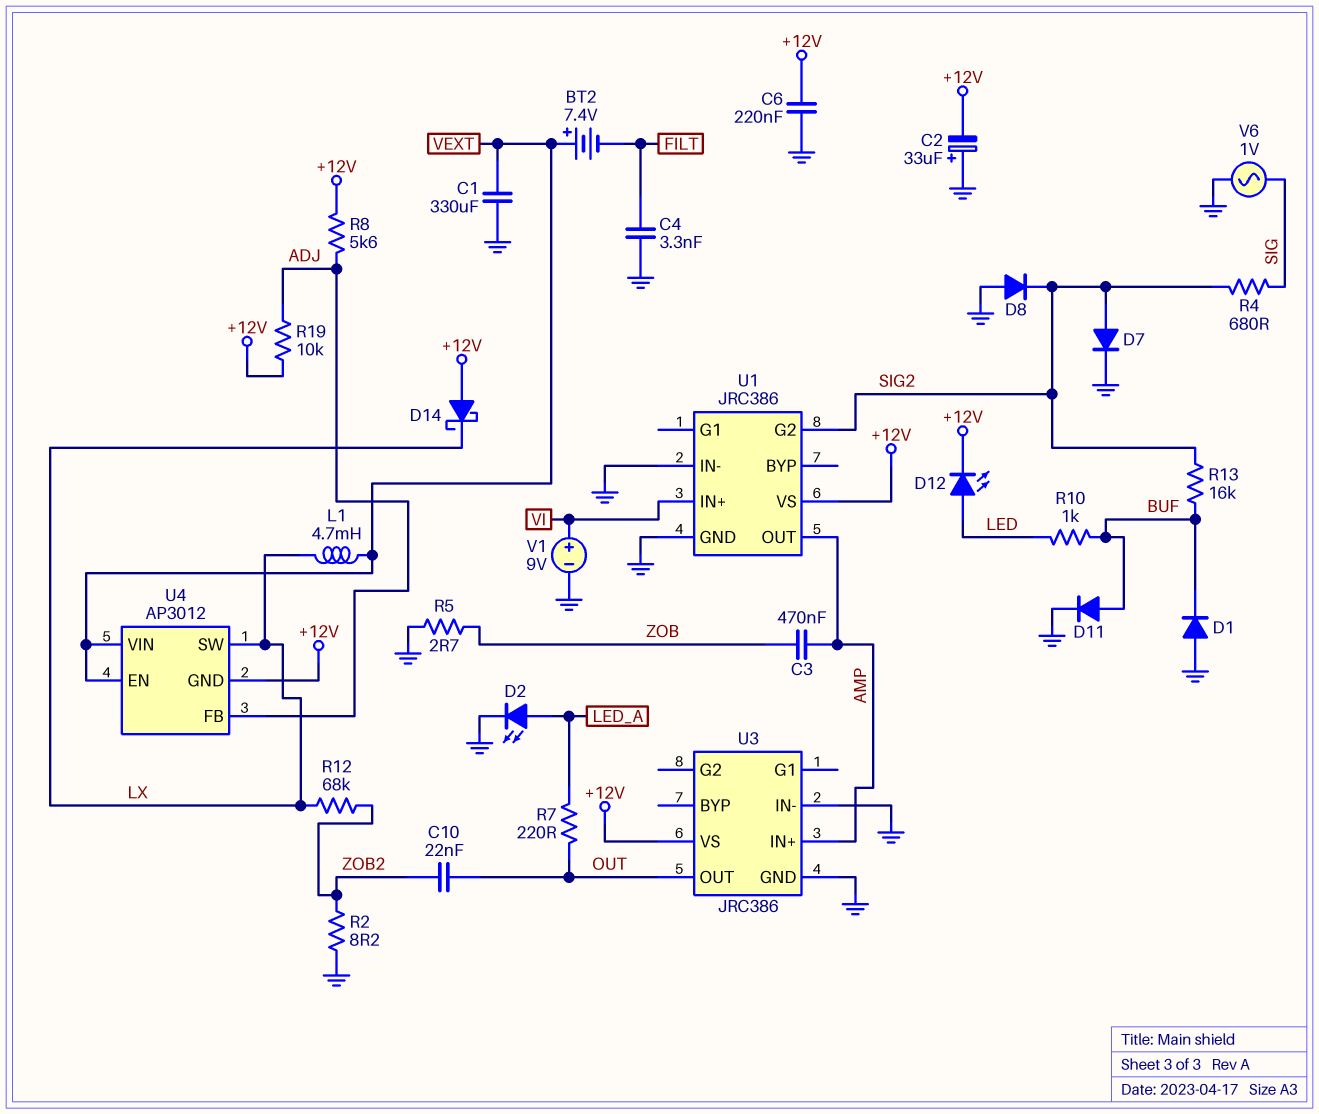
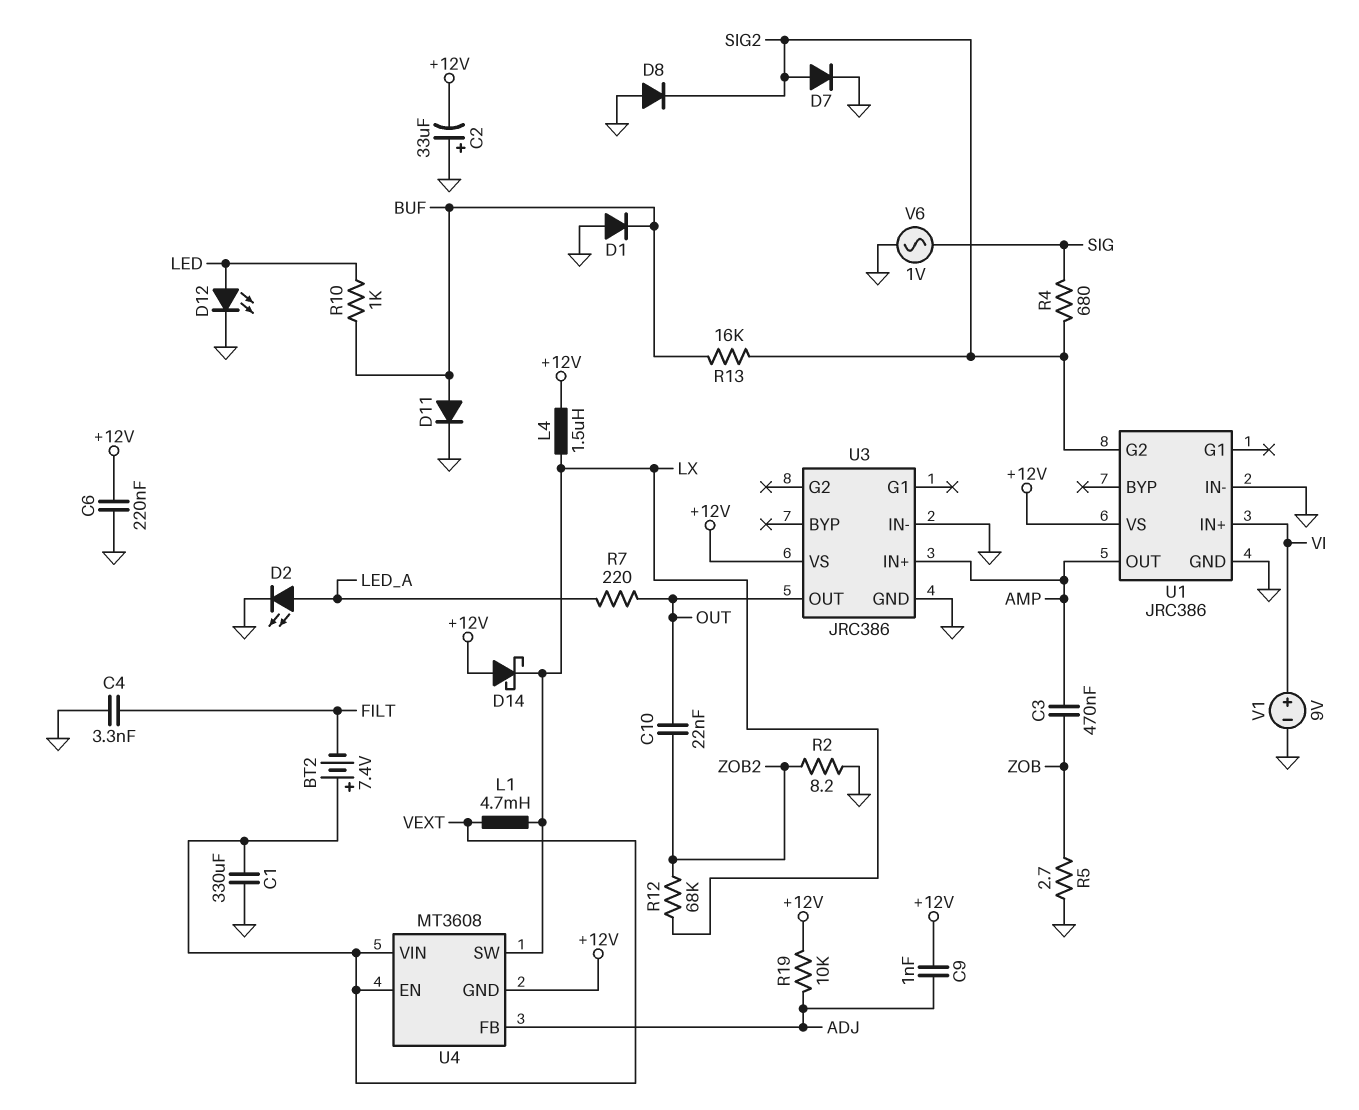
C9: none -> 1nF (+12V, ADJ)
D12: LED (A LED, K +12V) -> LED (A LED, K GND)
L4: none -> 1.5uH (+12V, LX)
R8: 5.6k (+12V, ADJ) -> none
U4: AP3012 -> MT3608

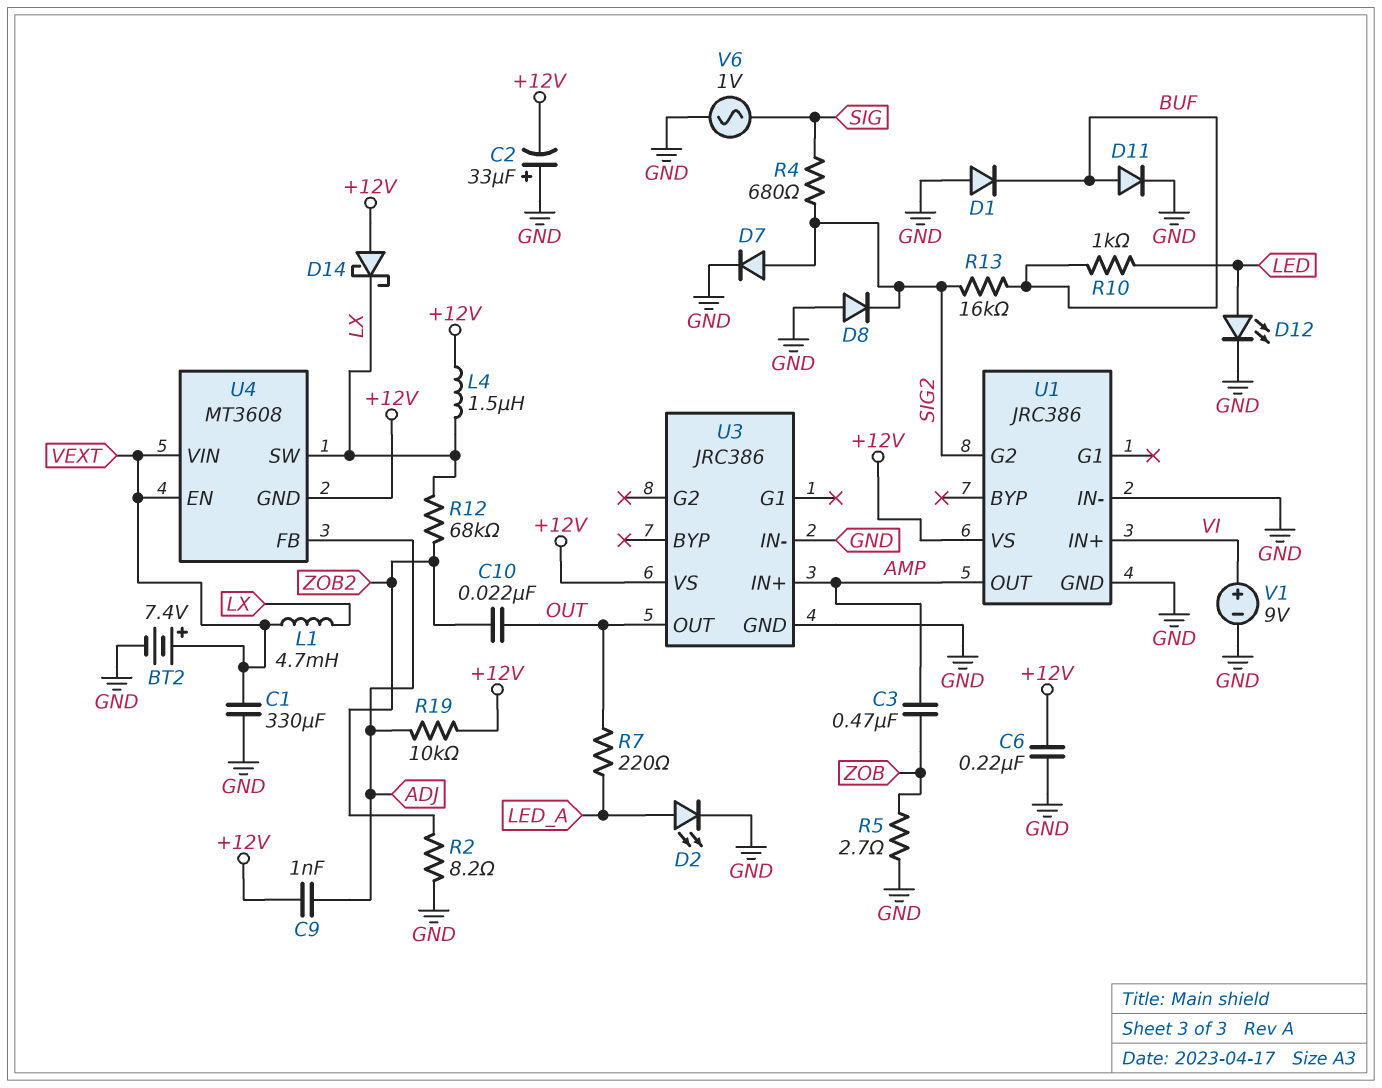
BT2: 7.4V (plus VEXT, minus FILT) -> 7.4V (plus VEXT, minus GND)
C4: 3.3nF (FILT, GND) -> none

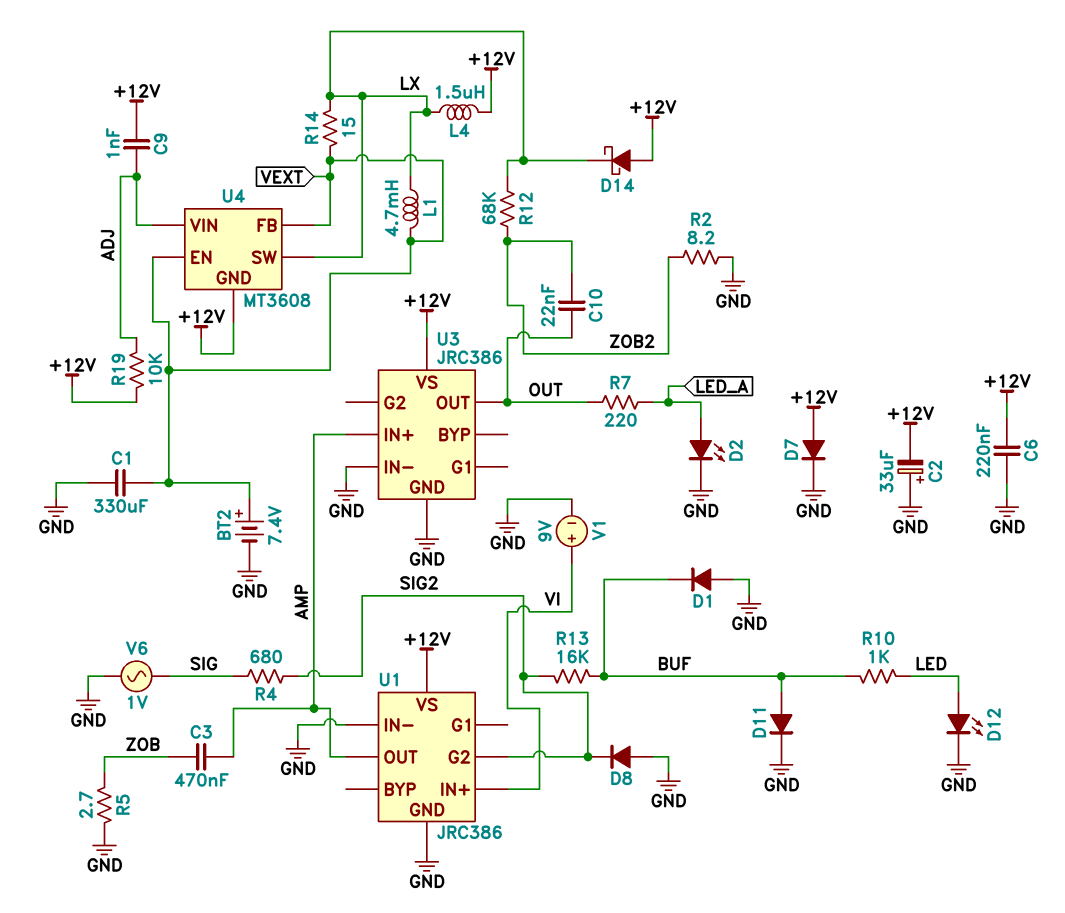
D7: diode (A SIG2, K GND) -> diode (A +12V, K GND)
R14: none -> 15 (LX, VEXT)
U4 pin FB: ADJ -> VEXT
U4 pin VIN: VEXT -> ADJ

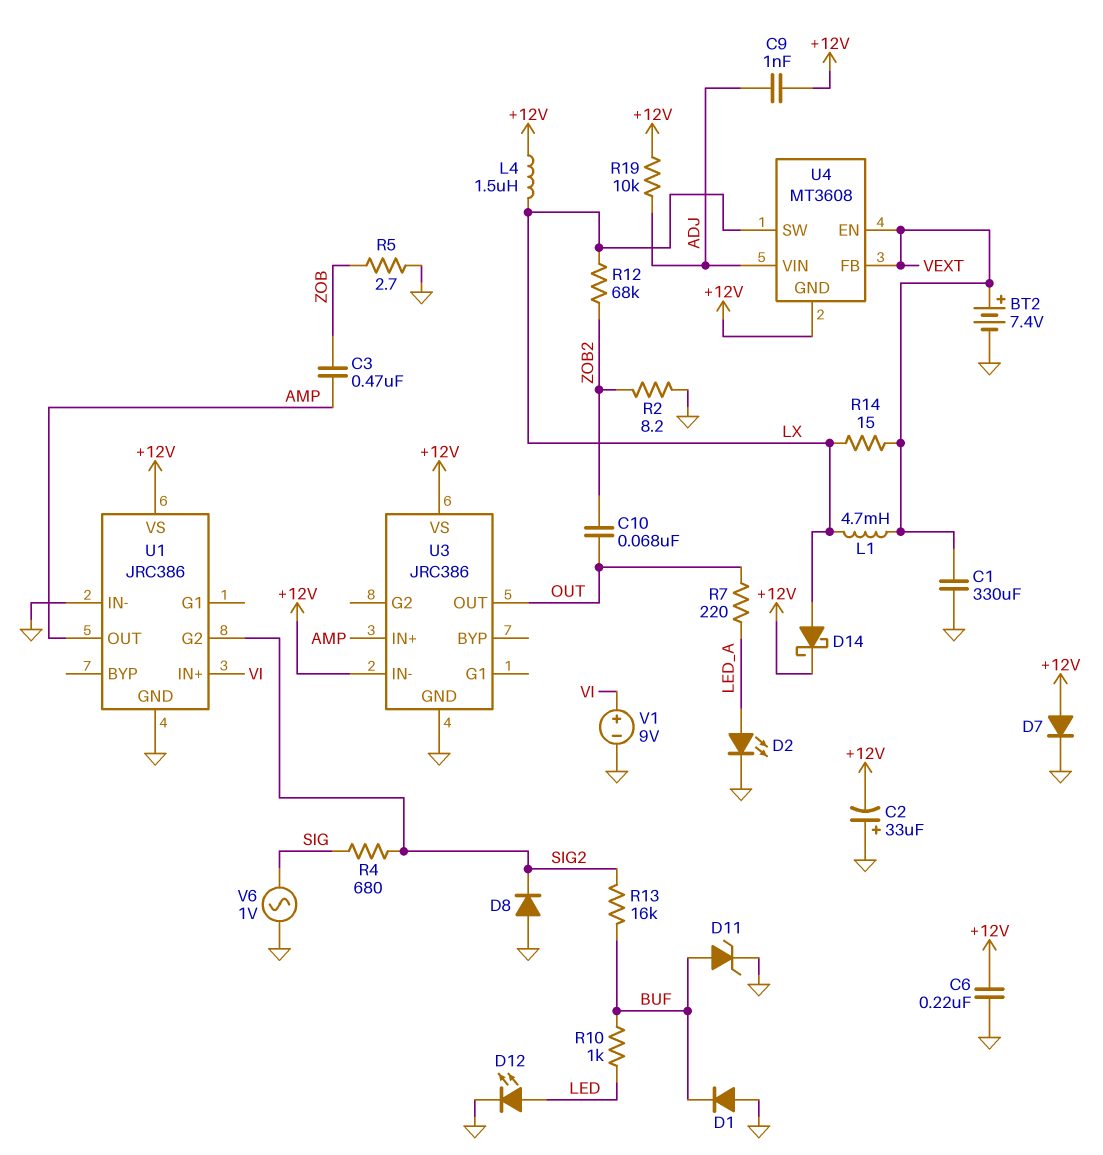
C10: 22nF (OUT, ZOB2) -> 68nF (OUT, ZOB2)
D11: diode (A BUF, K GND) -> zener (A BUF, K GND)
D14: schottky (A +12V, K LX) -> schottky (A LX, K +12V)
U3 pin IN-: GND -> +12V

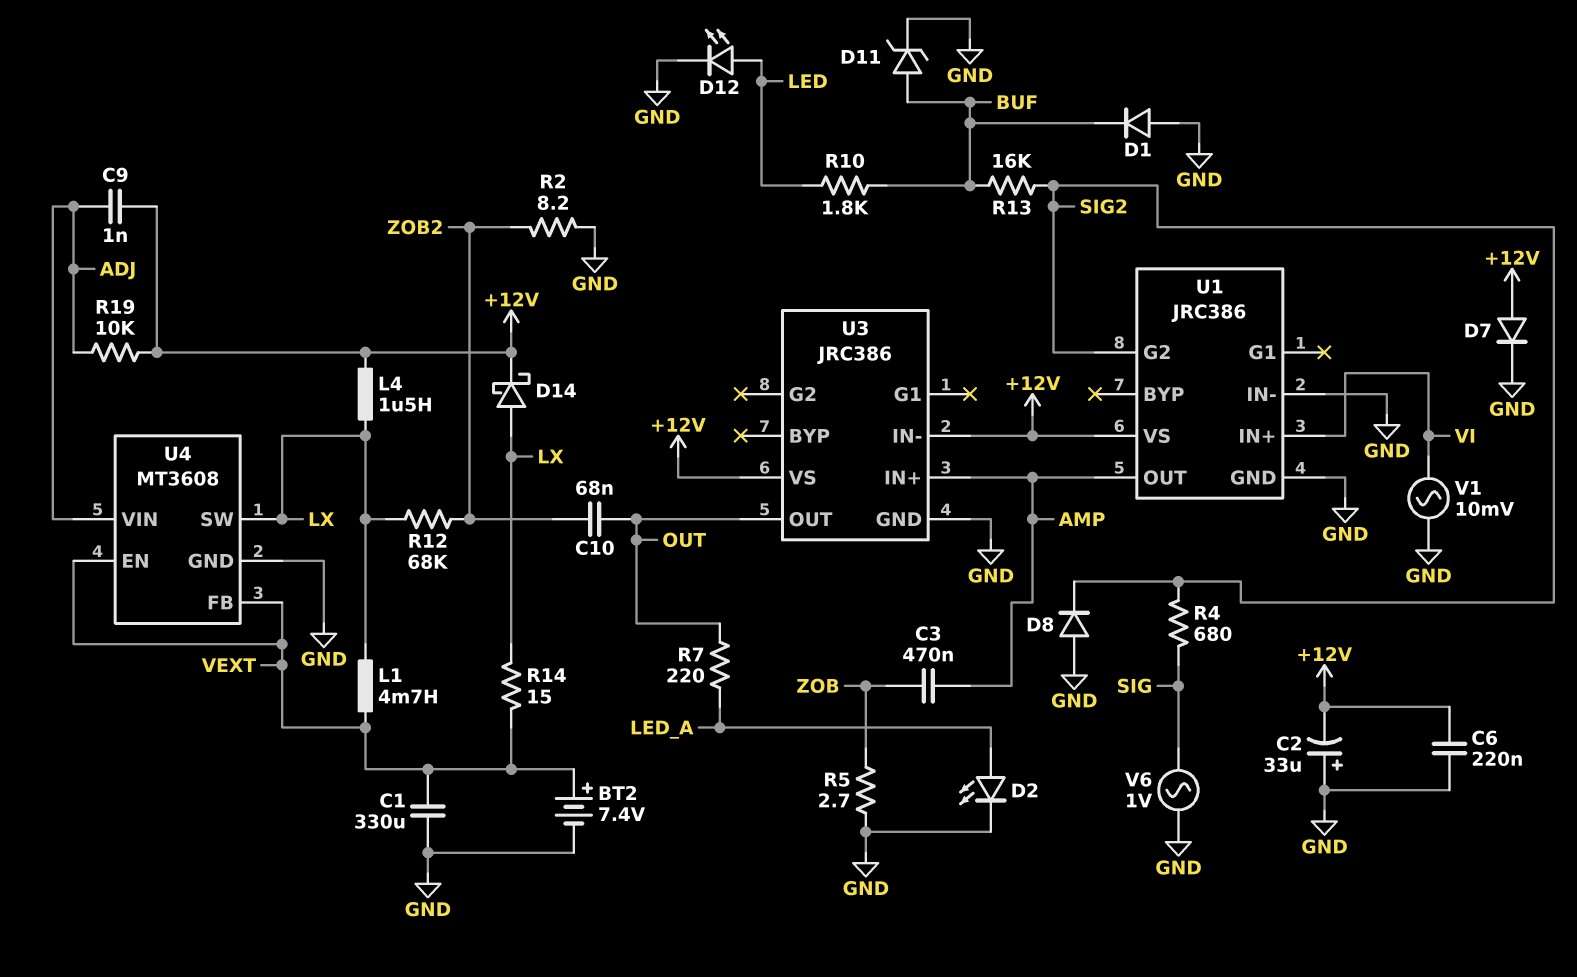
R10: 1k (BUF, LED) -> 1.8k (BUF, LED)
U4 pin GND: +12V -> GND
V1: 9V (plus VI, minus GND) -> AC 10mV (GND, VI)

